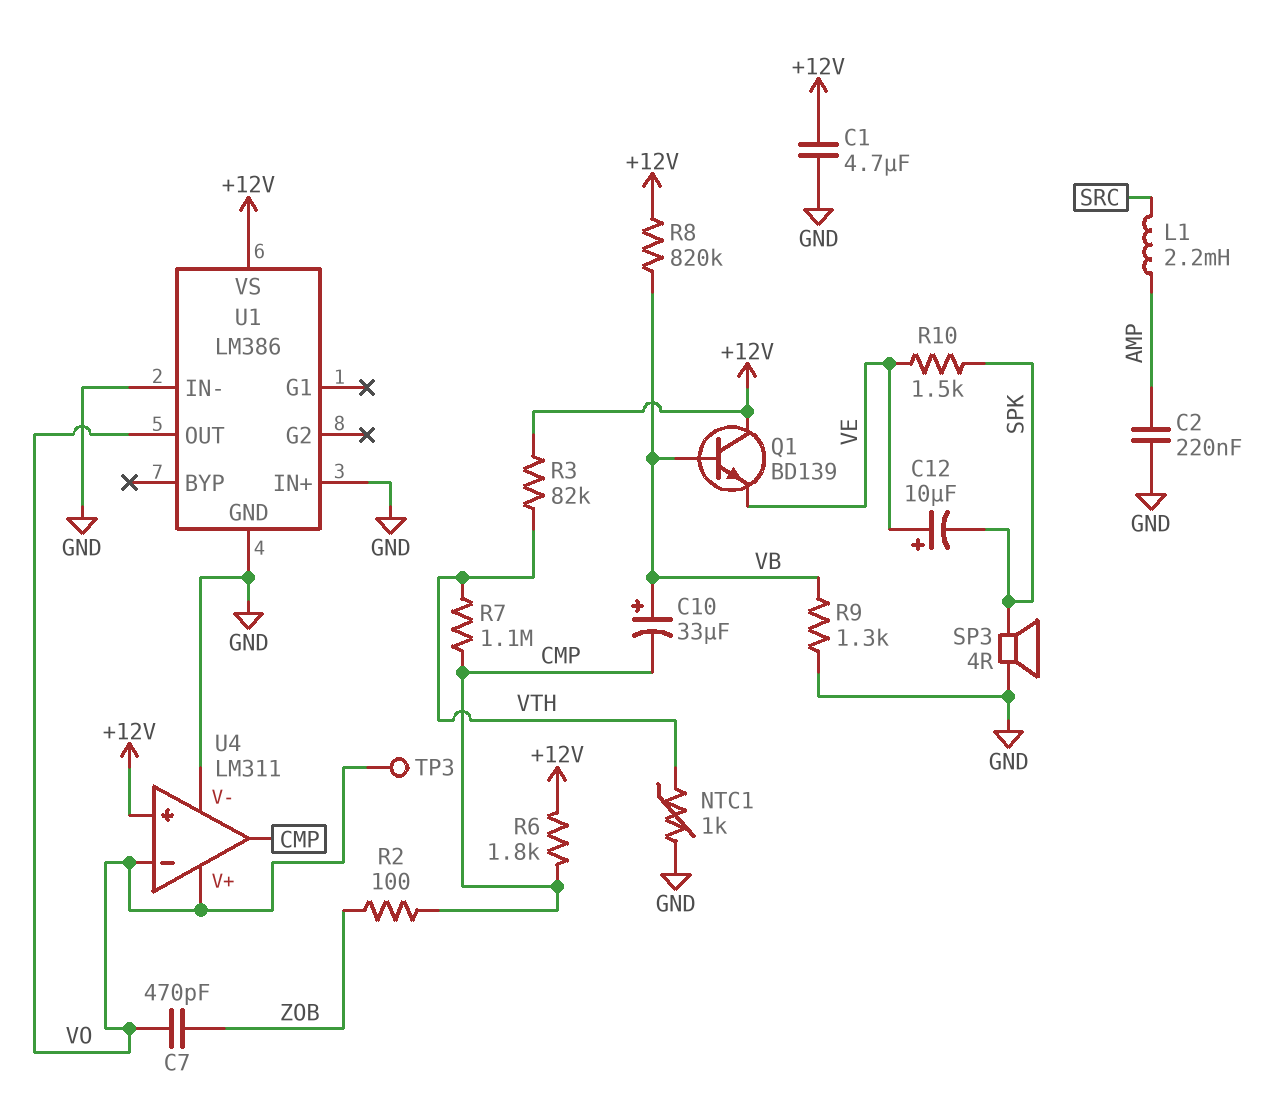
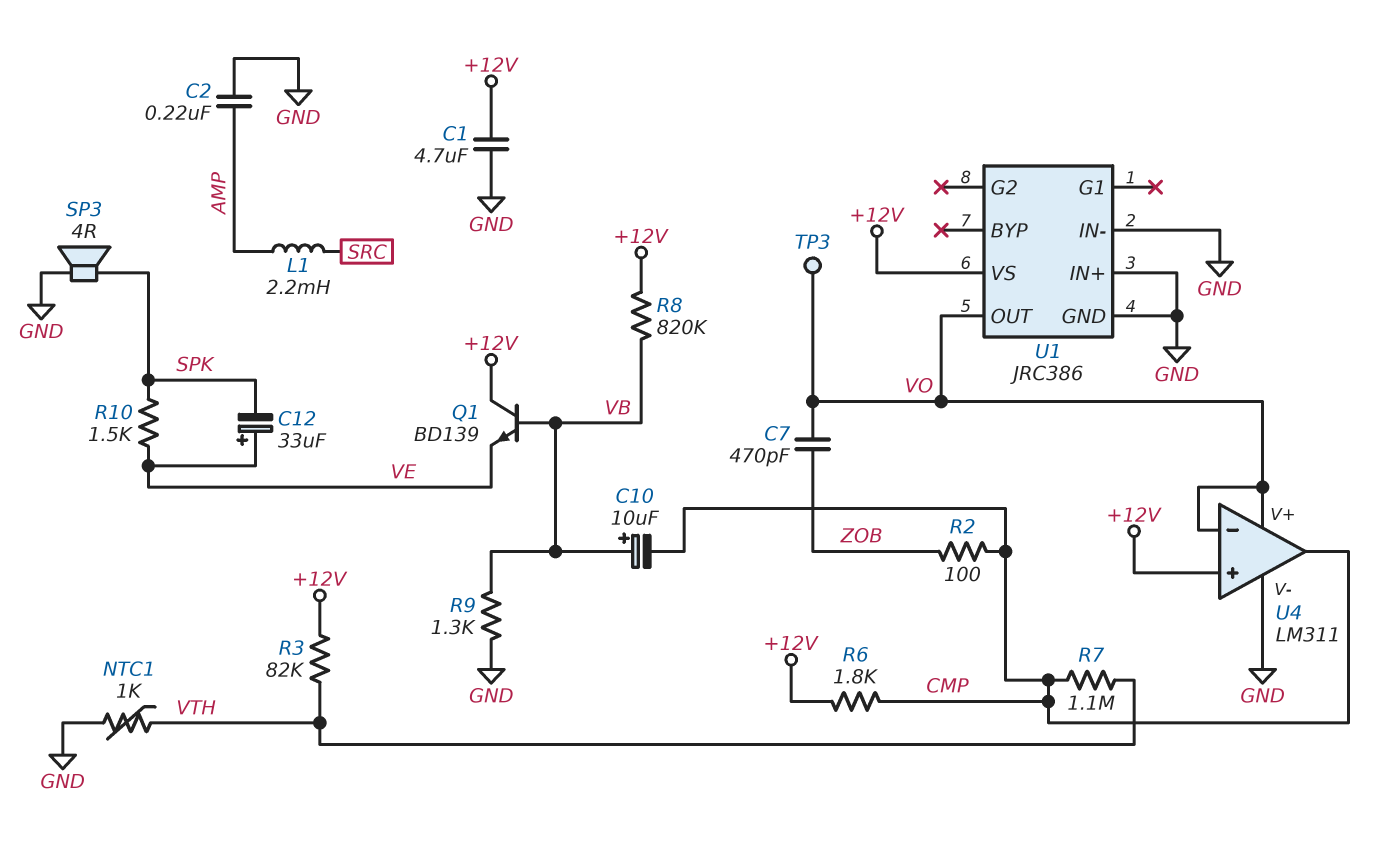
C10: 33uF (plus VB, minus CMP) -> 10uF (plus VB, minus CMP)
C12: 10uF (plus VE, minus SPK) -> 33uF (plus VE, minus SPK)
U1: LM386 -> JRC386

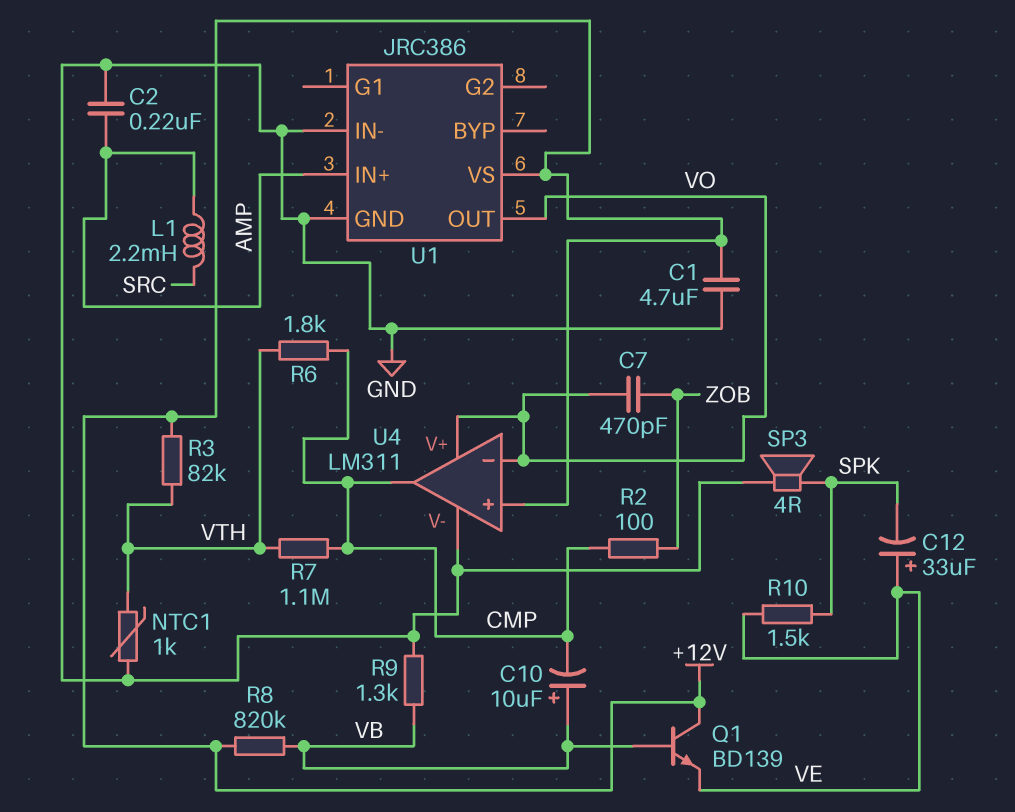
R6: 1.8k (+12V, CMP) -> 1.8k (CMP, VTH)
TP3: test point (VO) -> none
U1 pin IN+: GND -> AMP

